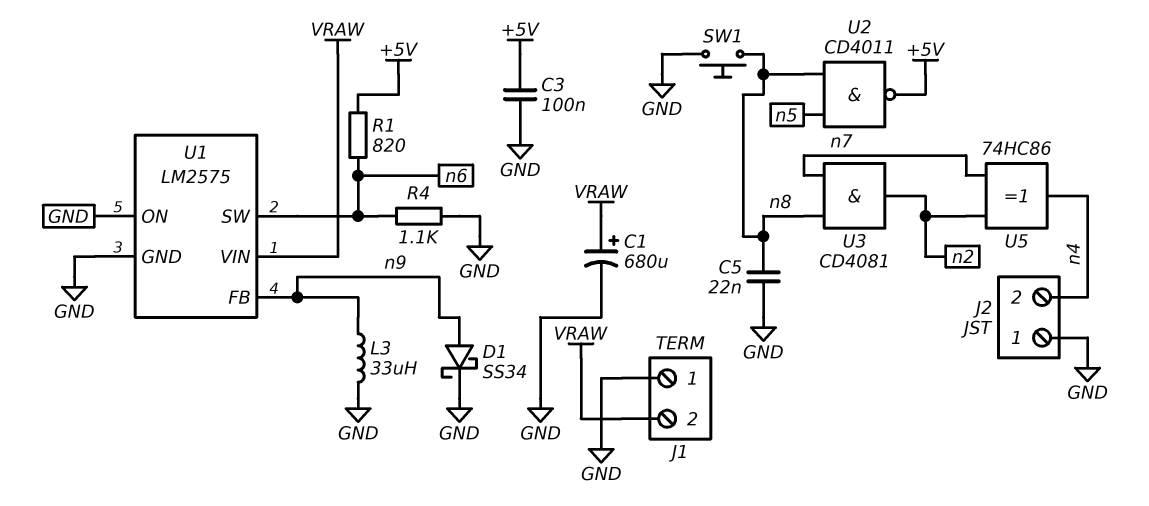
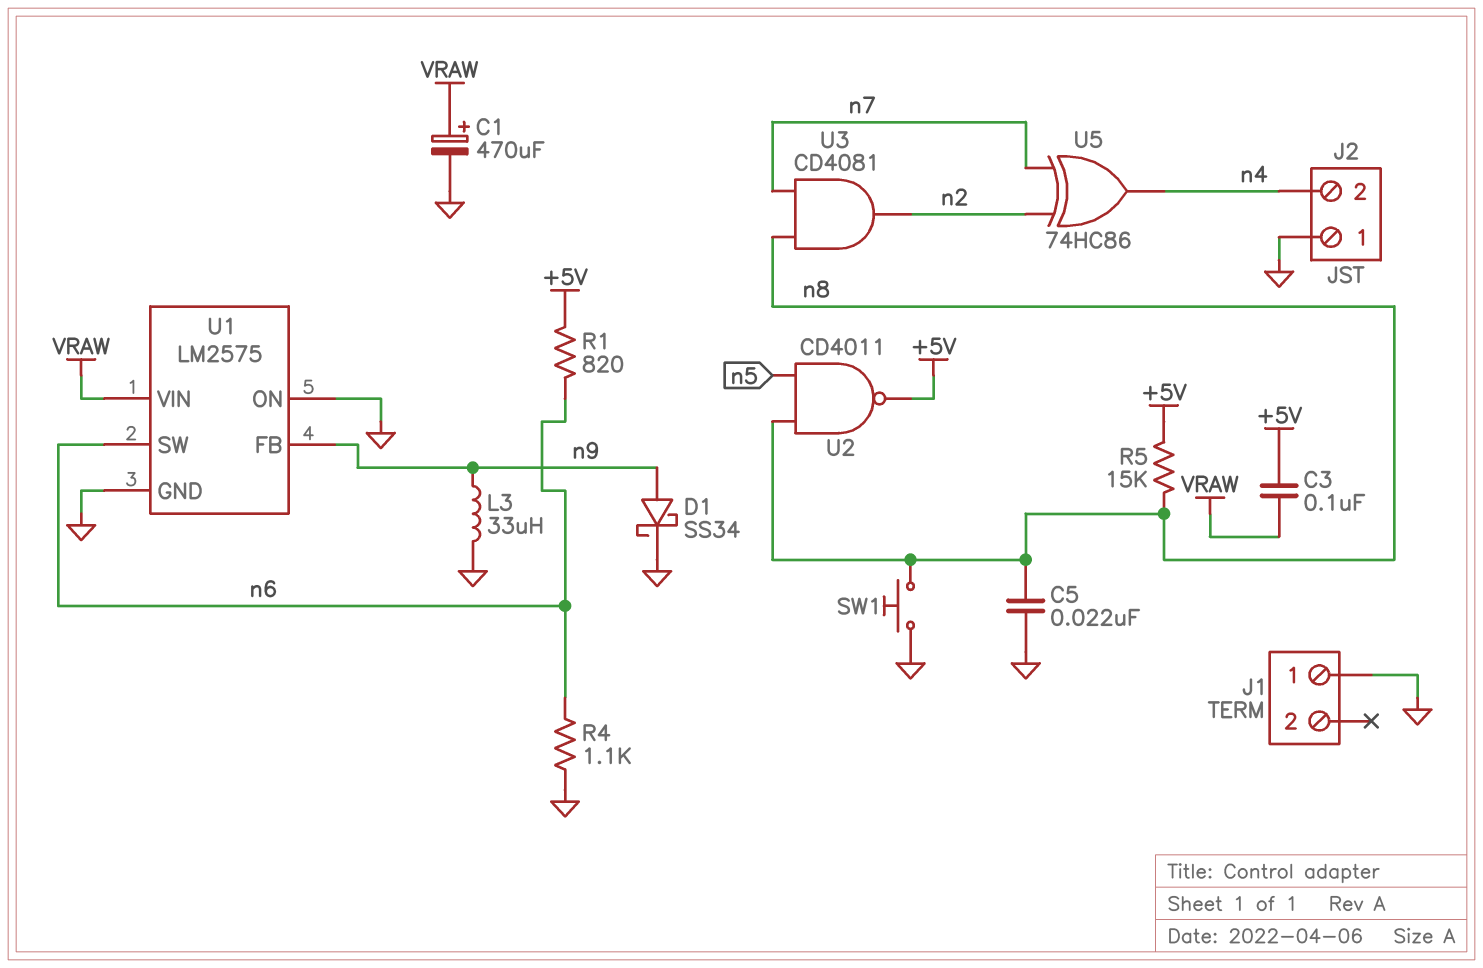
C1: 680uF (plus VRAW, minus GND) -> 470uF (plus VRAW, minus GND)
C3: 100nF (+5V, GND) -> 100nF (+5V, VRAW)
J1 pin 2: VRAW -> none
R5: none -> 15k (+5V, n8)

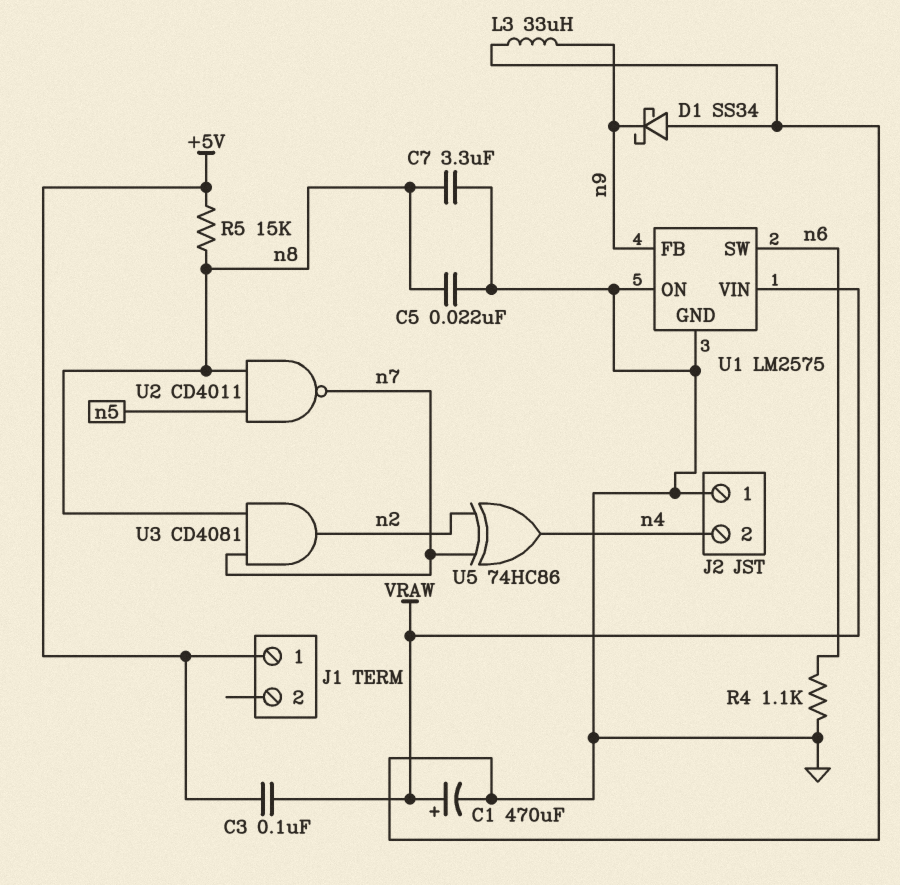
C7: none -> 3.3uF (GND, n8)
D1: schottky SS34 (A n9, K GND) -> schottky SS34 (A GND, K n9)
J1 pin 1: GND -> +5V
R1: 820 (+5V, n6) -> none
SW1: button (GND, n8) -> none
U2: NAND CD4011 (in n5, in n8, out +5V) -> NAND CD4011 (in n5, in n8, out n7)

